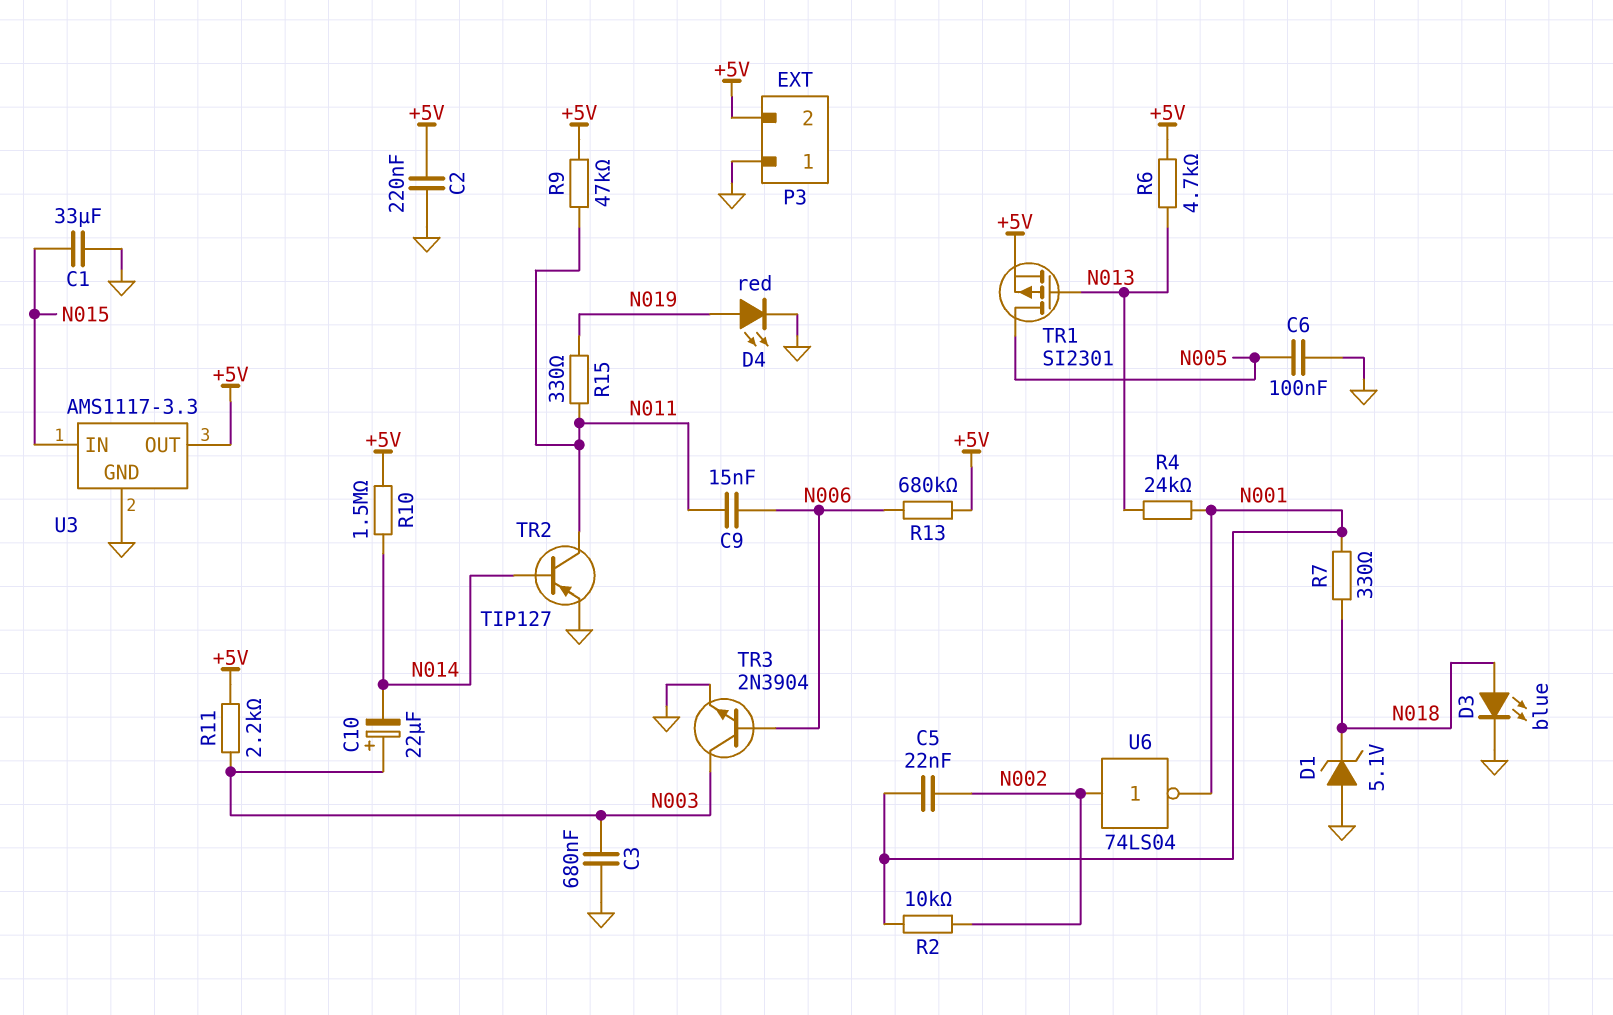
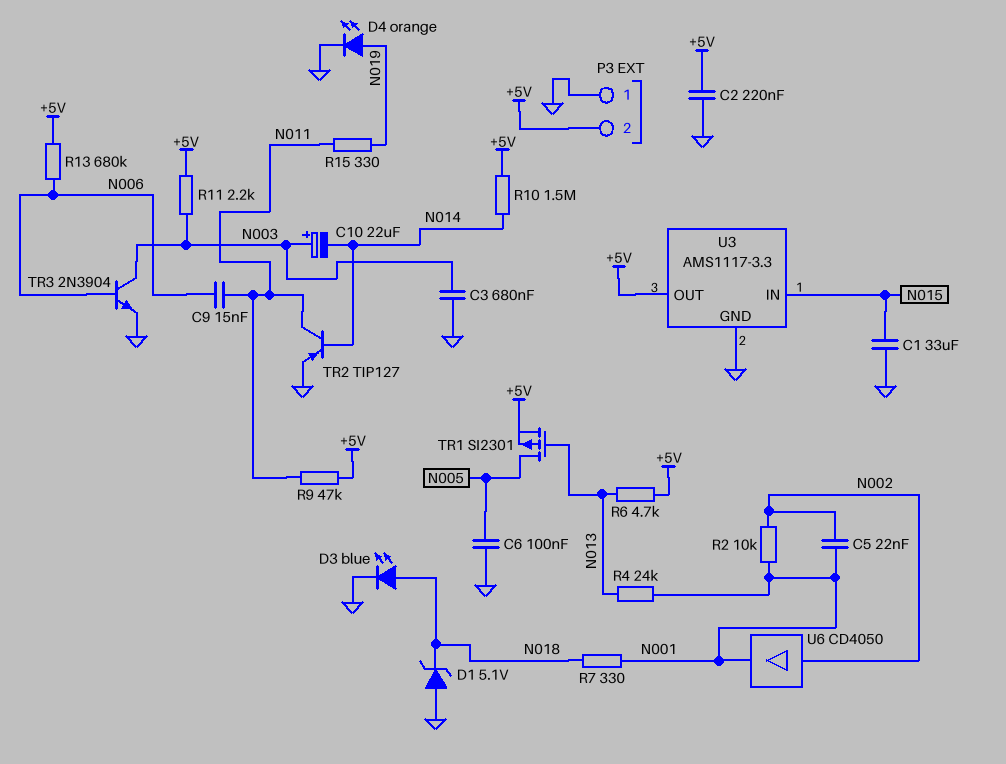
D4: LED red (A N019, K GND) -> LED orange (A N019, K GND)
U6: NOT 74LS04 (in N002, out N001) -> buffer CD4050 (in N002, out N001)

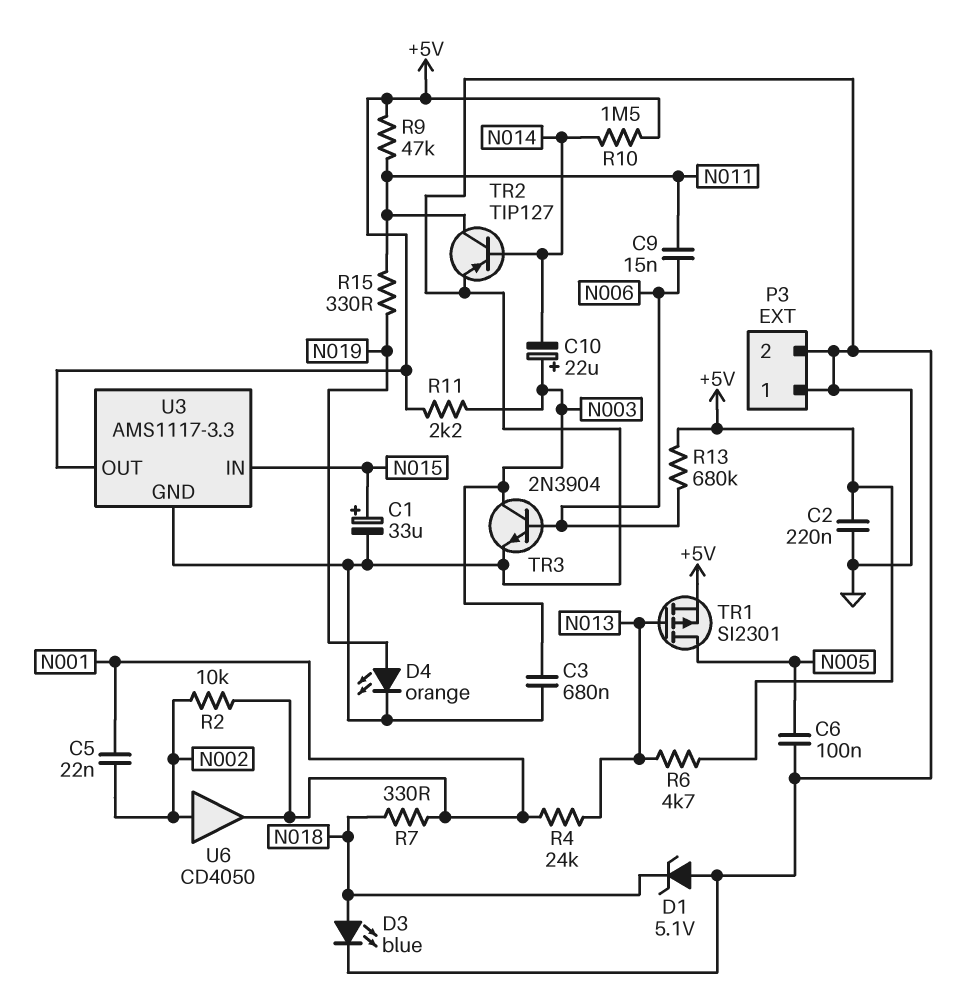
C1: 33uF (GND, N015) -> 33uF (plus N015, minus GND)
P3 pin 2: +5V -> GND

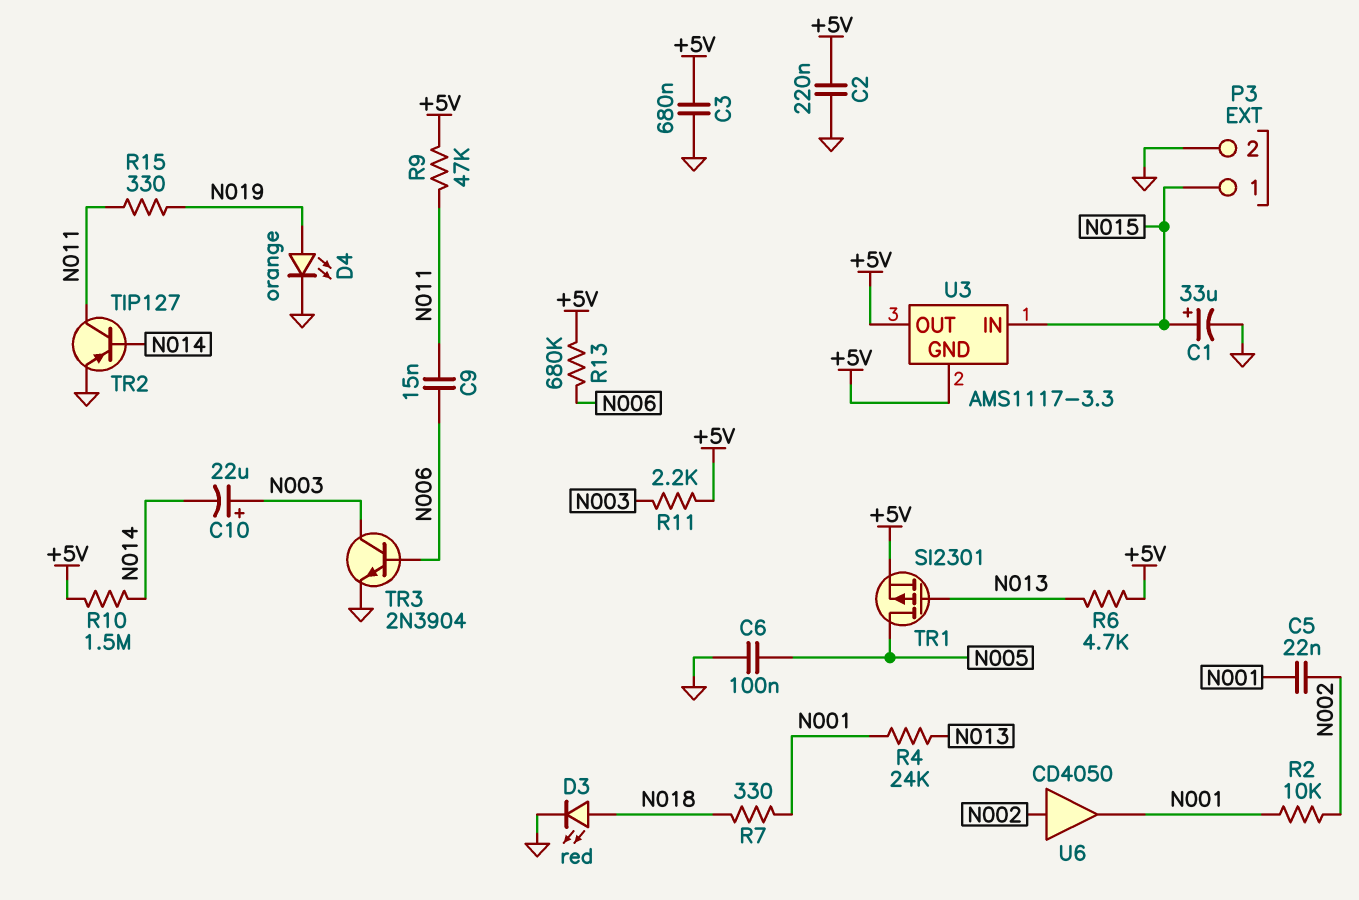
C3: 680nF (GND, N003) -> 680nF (+5V, GND)
D1: zener 5.1V (A GND, K N018) -> none
D3: LED blue (A N018, K GND) -> LED red (A N018, K GND)
P3 pin 1: GND -> N015
U3 pin GND: GND -> +5V

